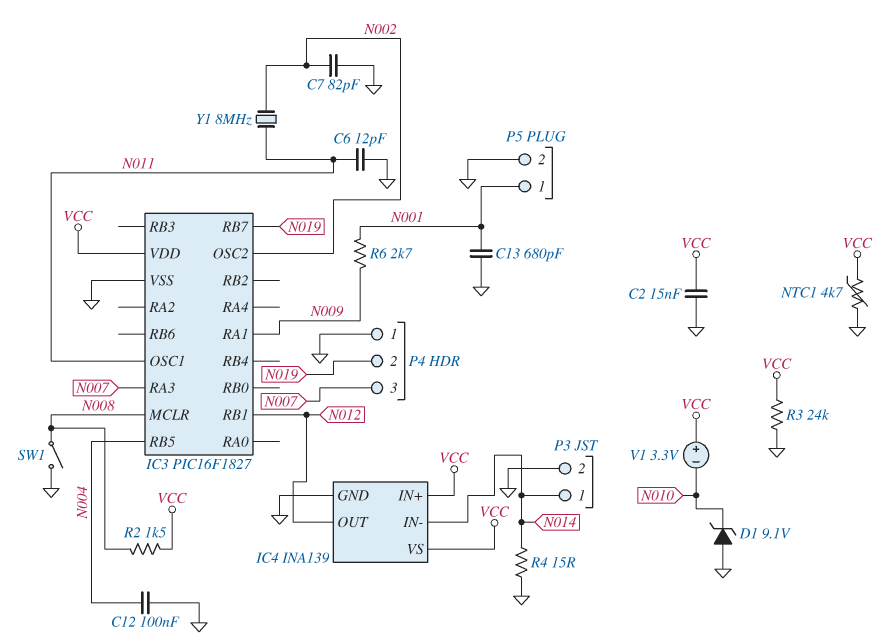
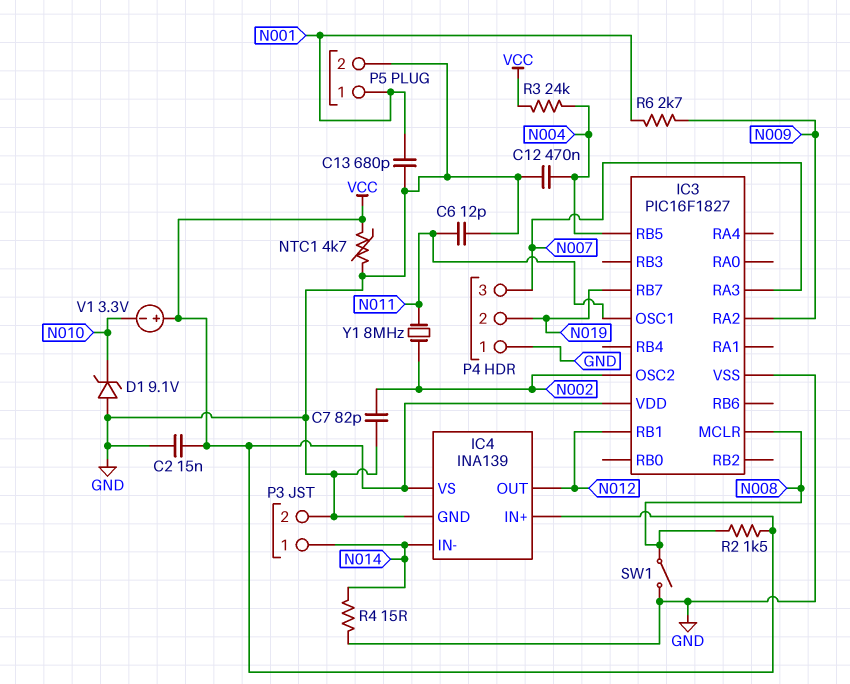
C12: 100nF (GND, N004) -> 470nF (GND, N004)
IC3 pin RA1: N009 -> none
IC3 pin RA2: none -> N009
R3: 24k (GND, VCC) -> 24k (N004, VCC)

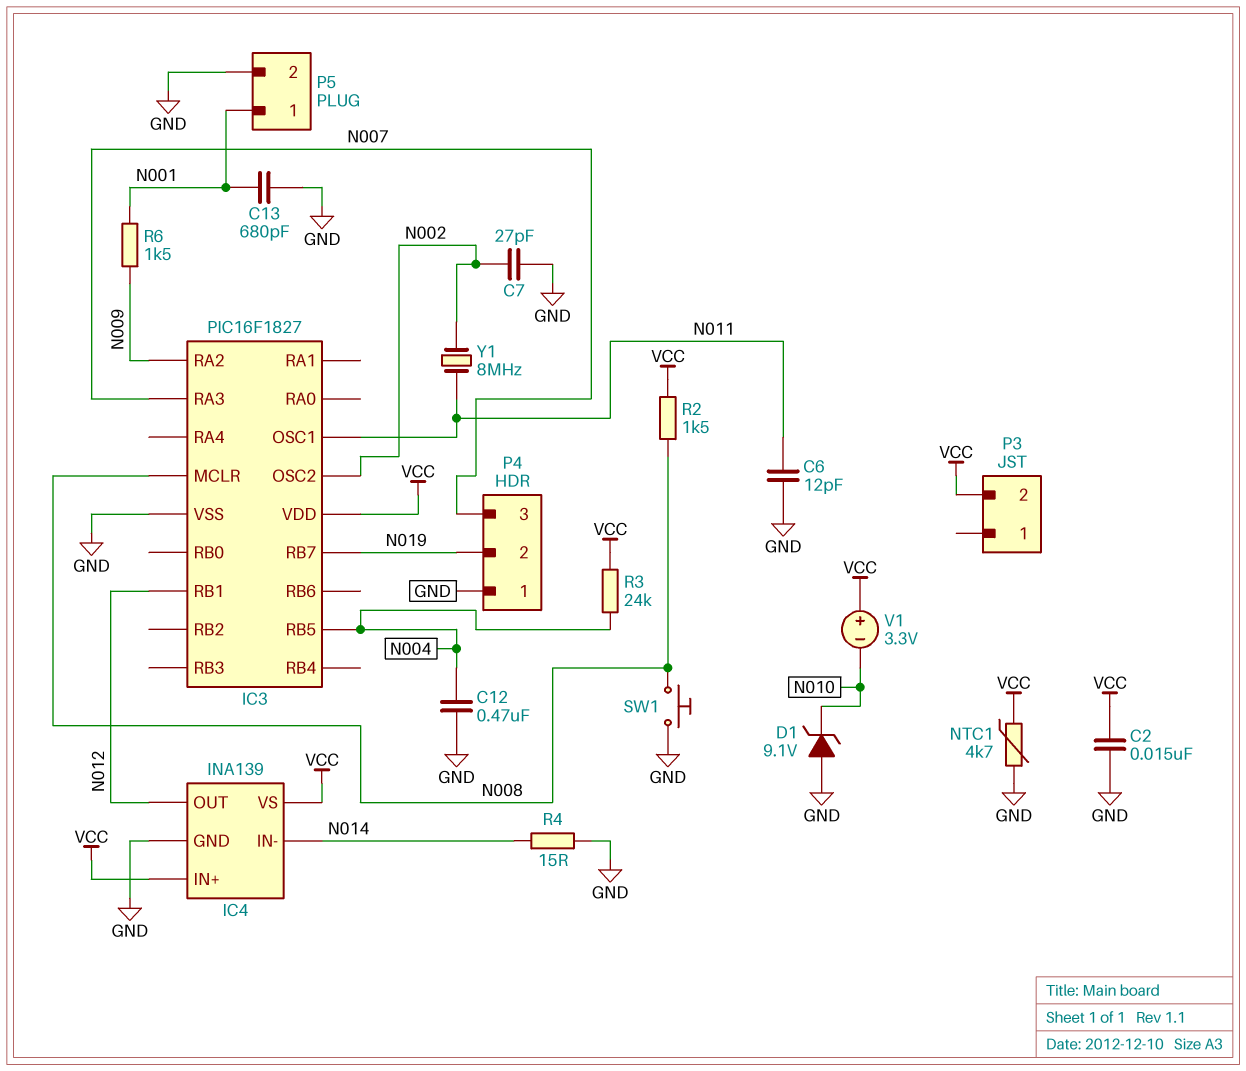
C7: 82pF (GND, N002) -> 27pF (GND, N002)
P3 pin 1: N014 -> none
P3 pin 2: GND -> VCC
R6: 2.7k (N001, N009) -> 1.5k (N001, N009)
SW1: switch (GND, N008) -> button (GND, N008)

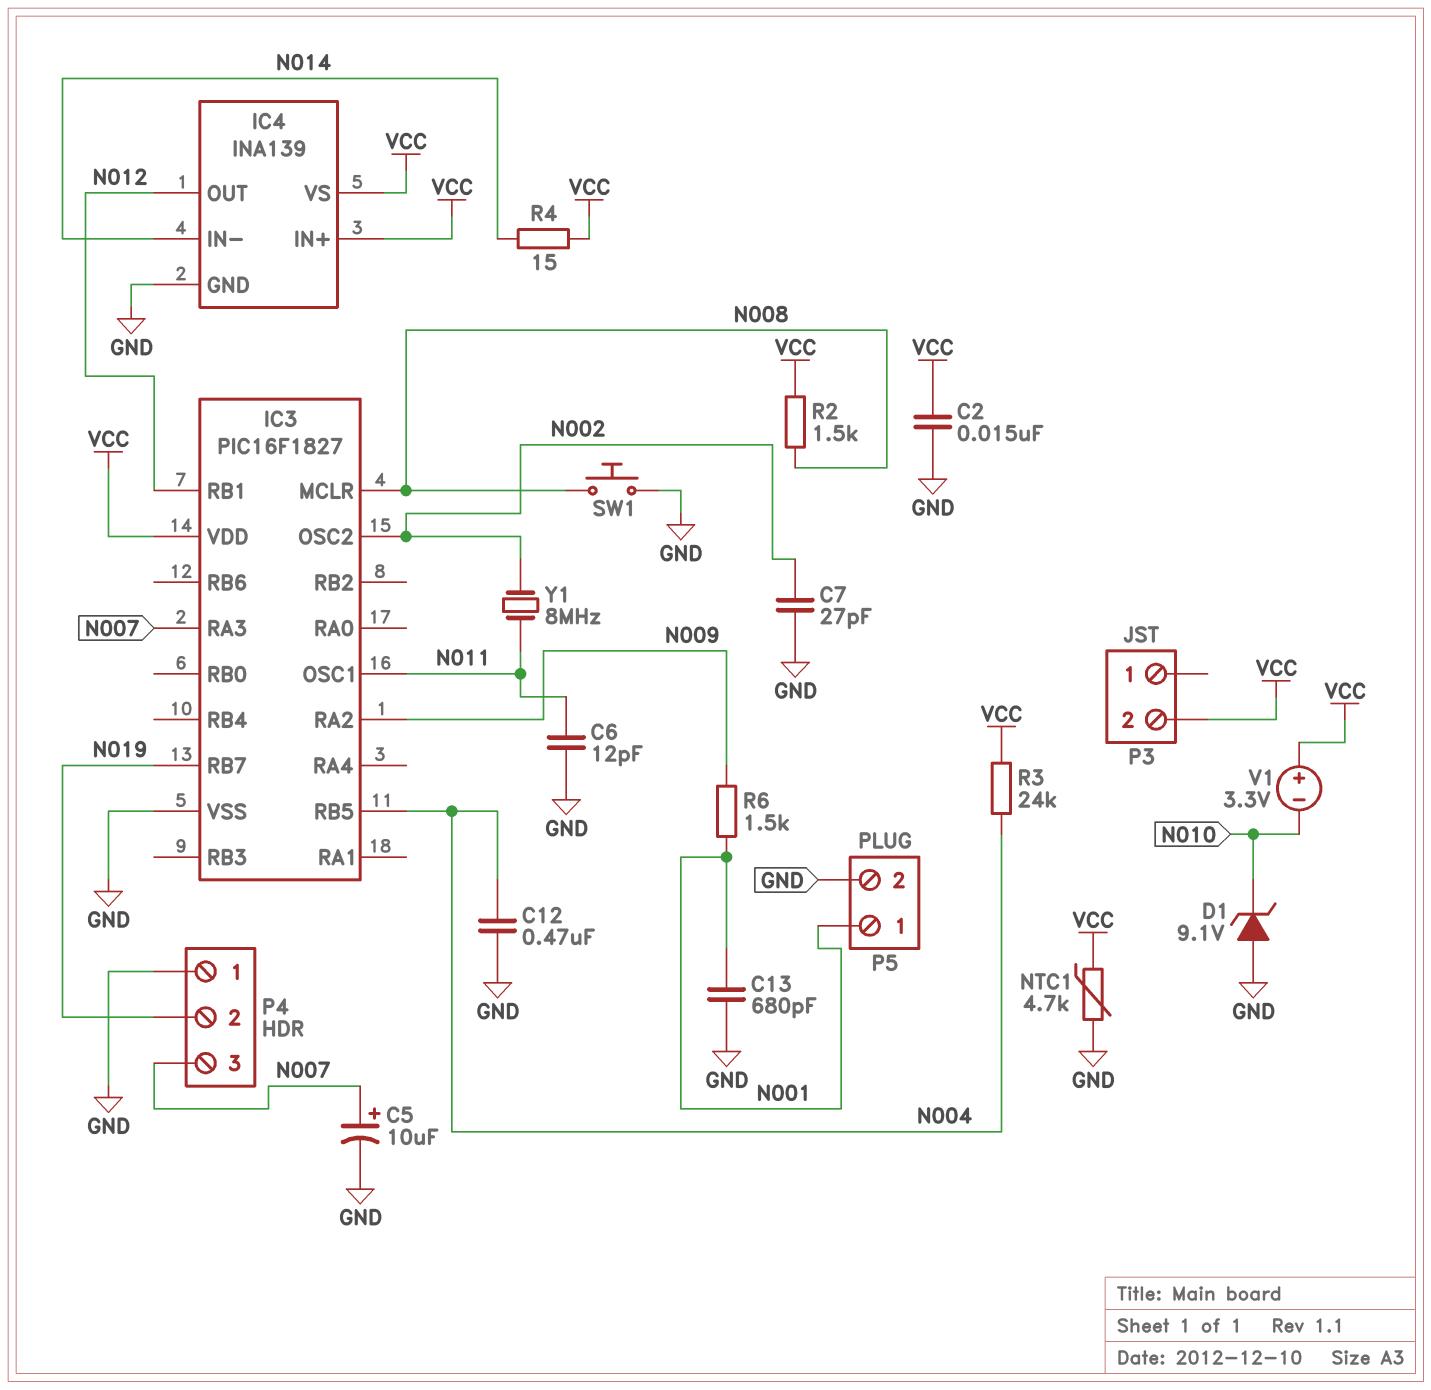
C5: none -> 10uF (plus N007, minus GND)
R4: 15 (GND, N014) -> 15 (N014, VCC)

